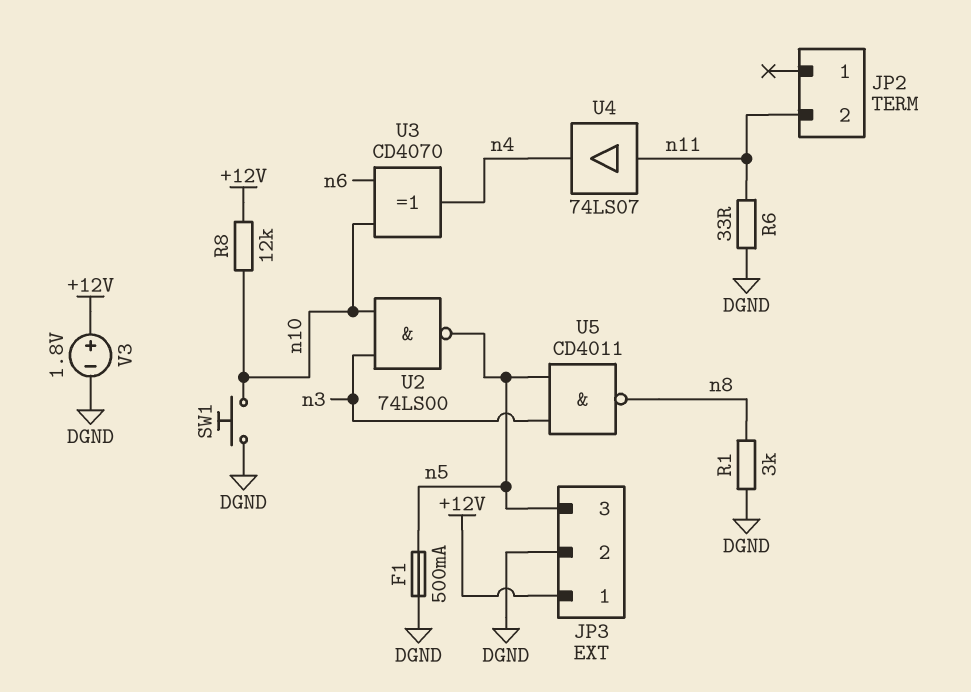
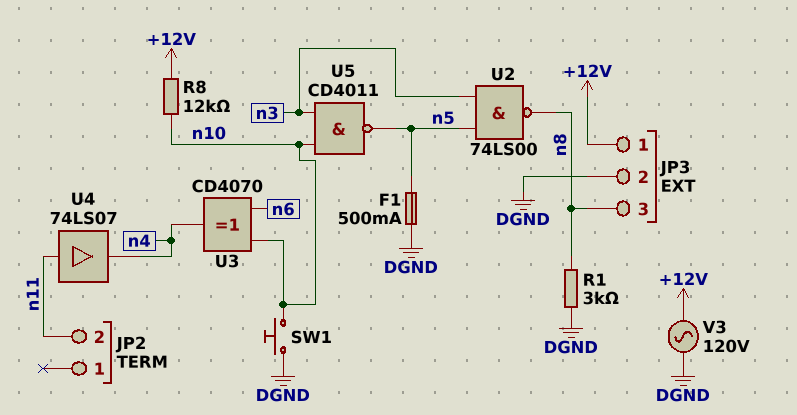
JP3 pin 3: n5 -> n8
R6: 33 (DGND, n11) -> none
U2: NAND 74LS00 (in n3, in n10, out n5) -> NAND 74LS00 (in n3, in n5, out n8)
U5: NAND CD4011 (in n3, in n5, out n8) -> NAND CD4011 (in n3, in n10, out n5)
V3: 1.8V (plus +12V, minus DGND) -> AC 120V (+12V, DGND)

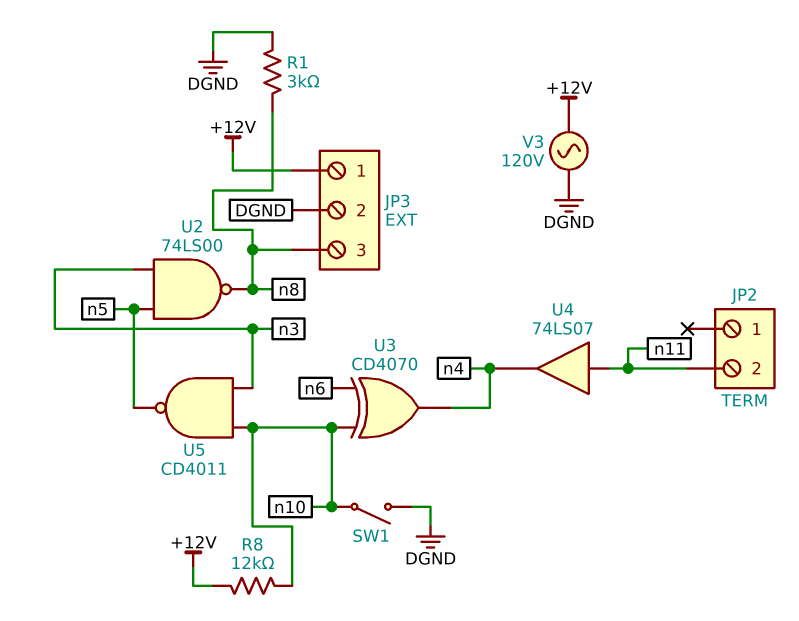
F1: 500mA (DGND, n5) -> none
SW1: button (DGND, n10) -> switch (DGND, n10)

